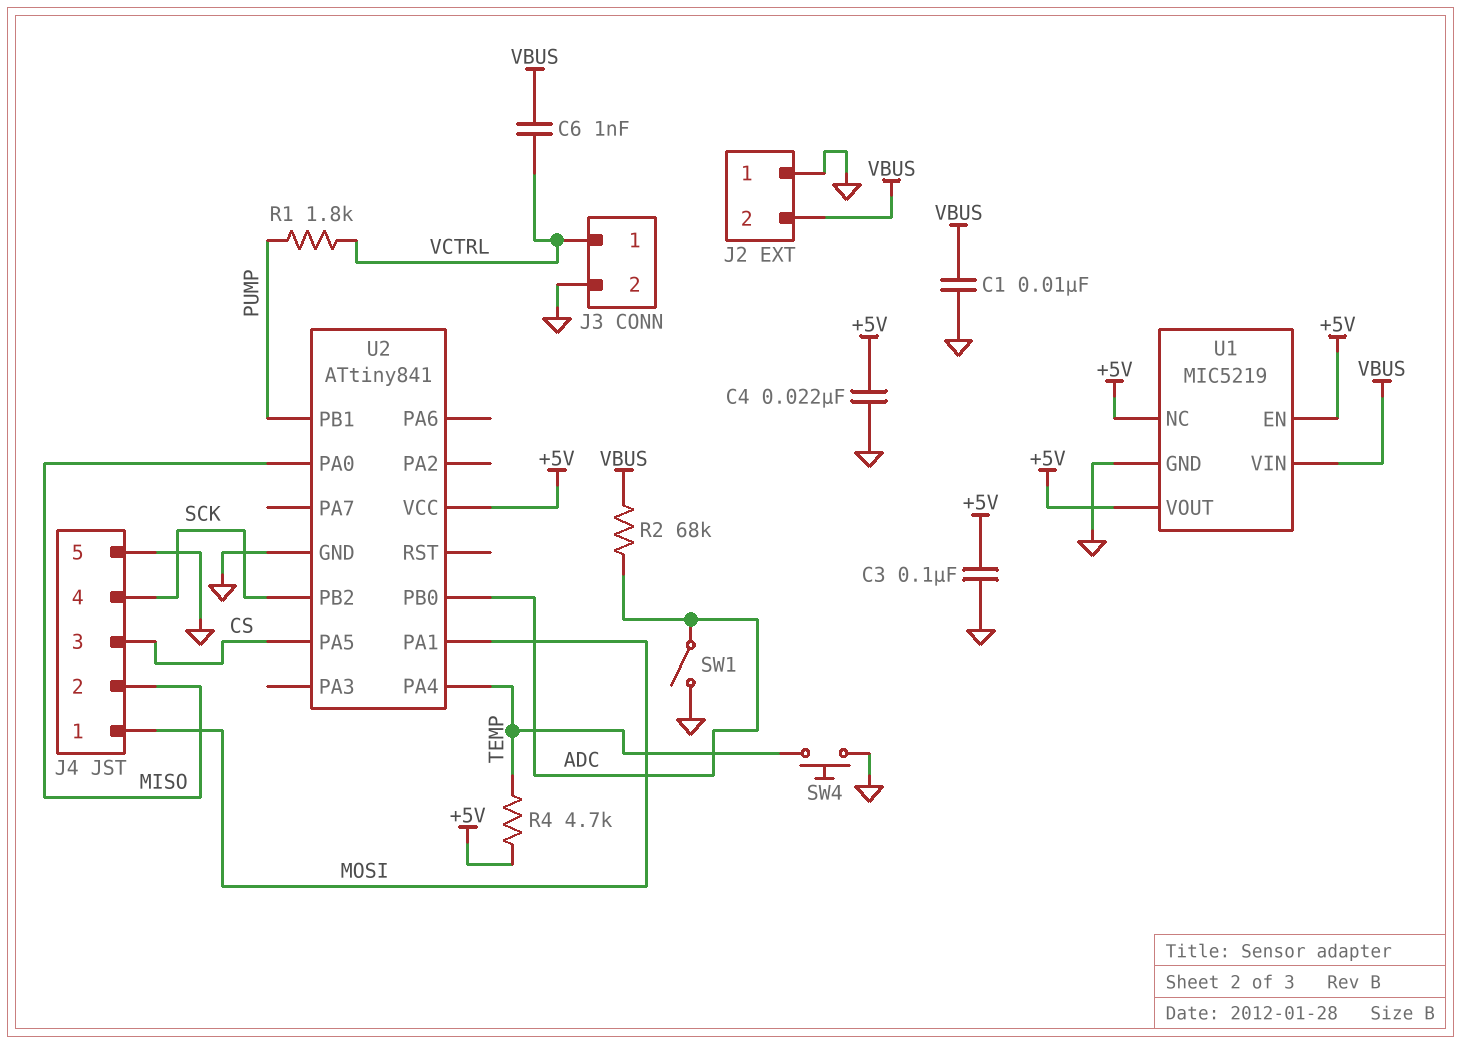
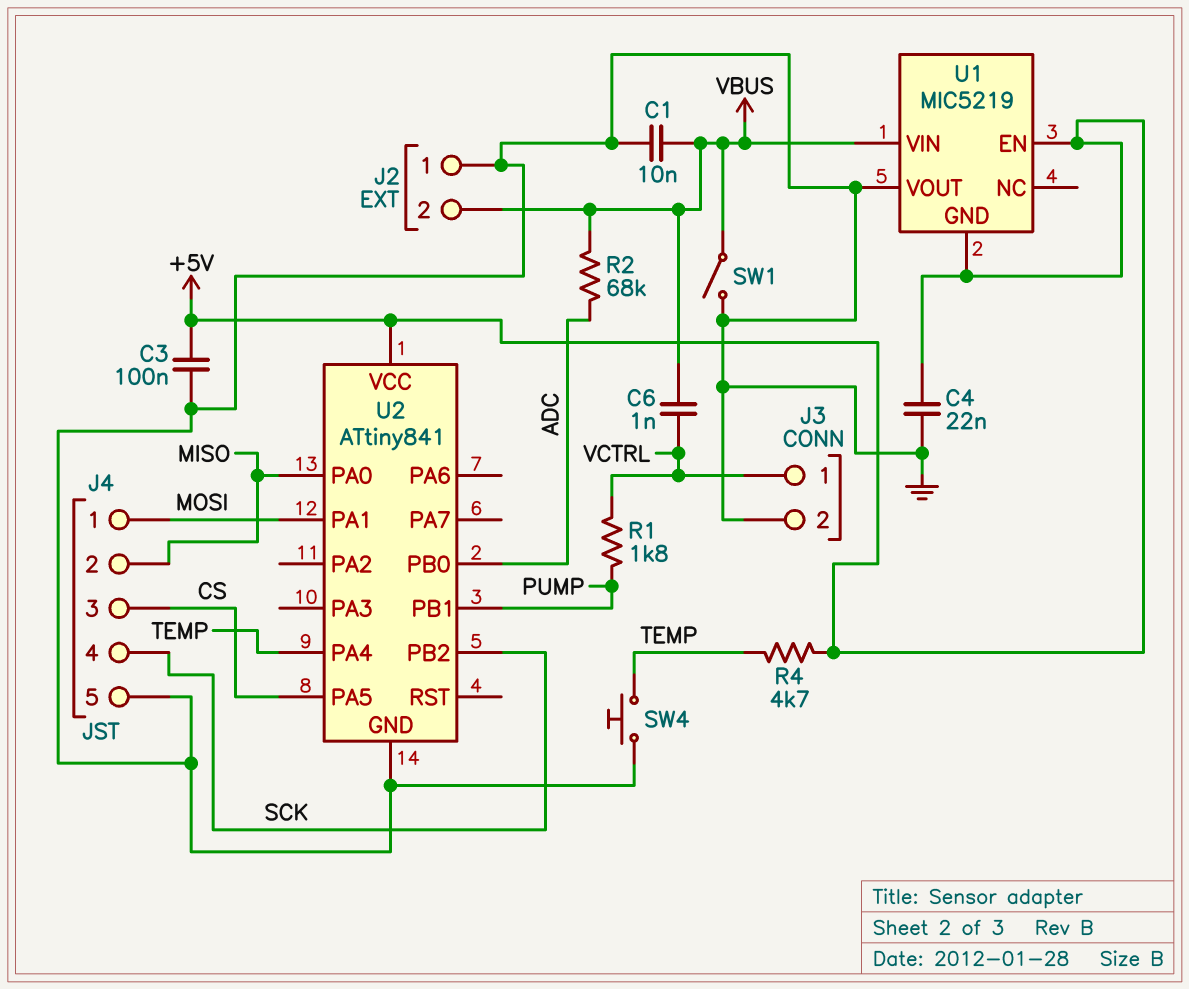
SW1: switch (ADC, GND) -> switch (GND, VBUS)
U1 pin GND: GND -> +5V
U1 pin NC: +5V -> none
U1 pin VOUT: +5V -> GND

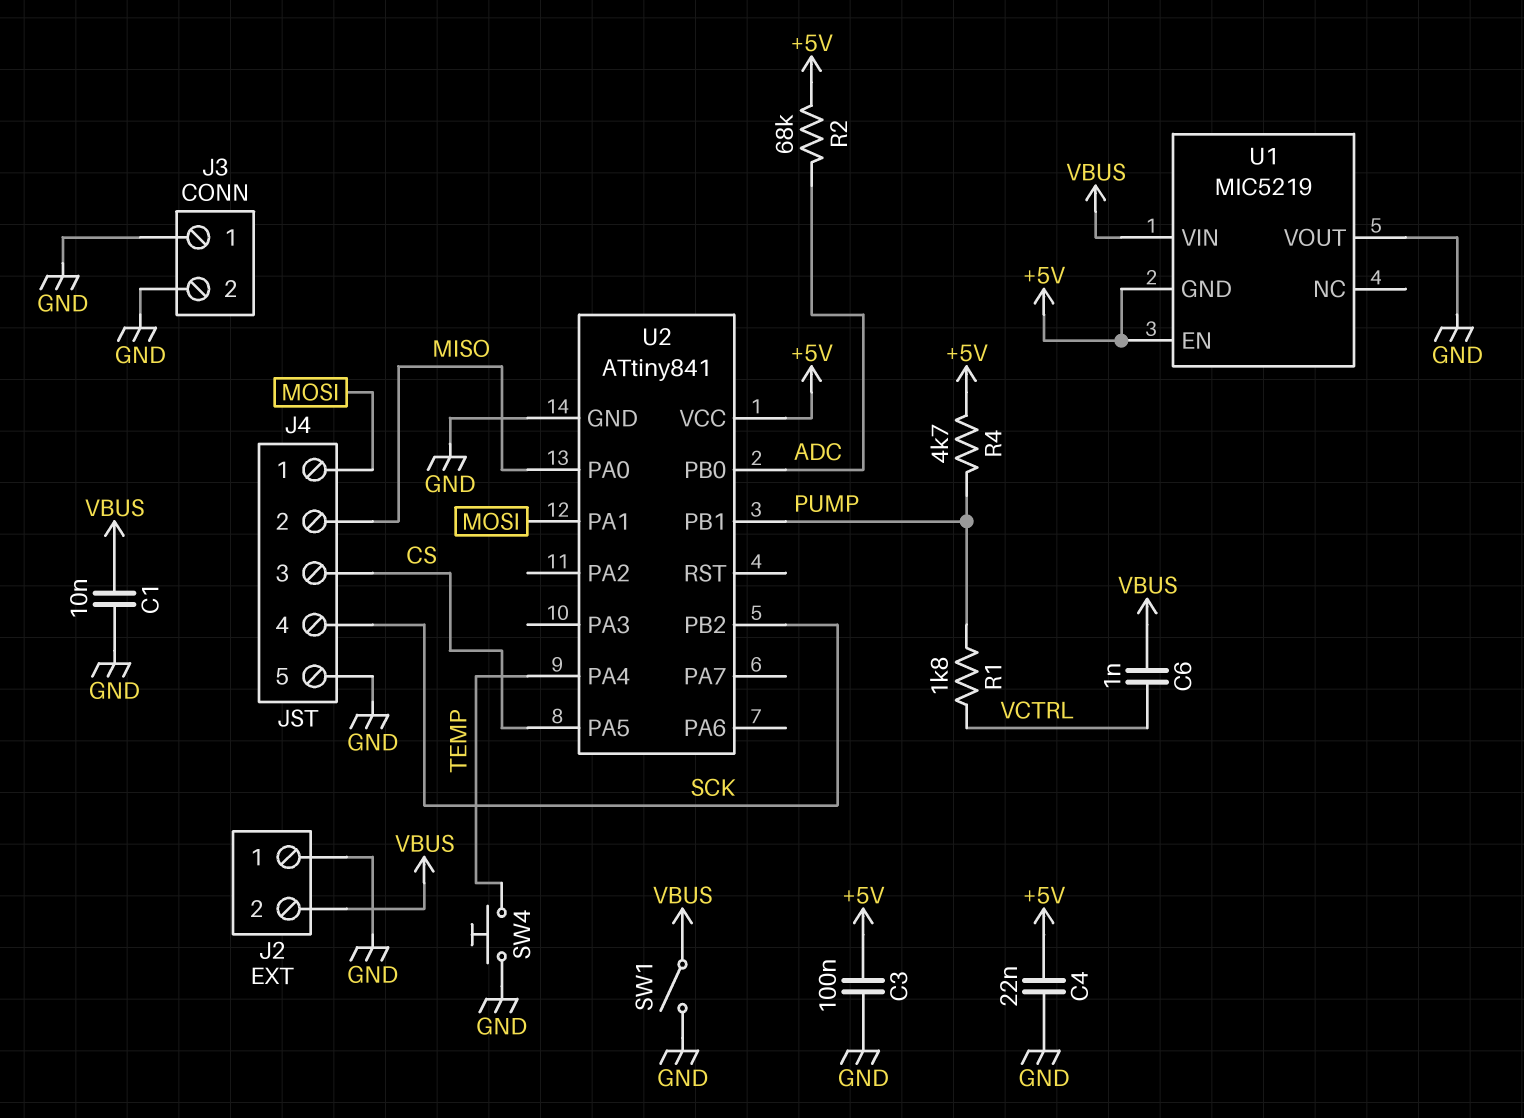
J3 pin 1: VCTRL -> GND
R2: 68k (ADC, VBUS) -> 68k (+5V, ADC)
R4: 4.7k (+5V, TEMP) -> 4.7k (+5V, PUMP)

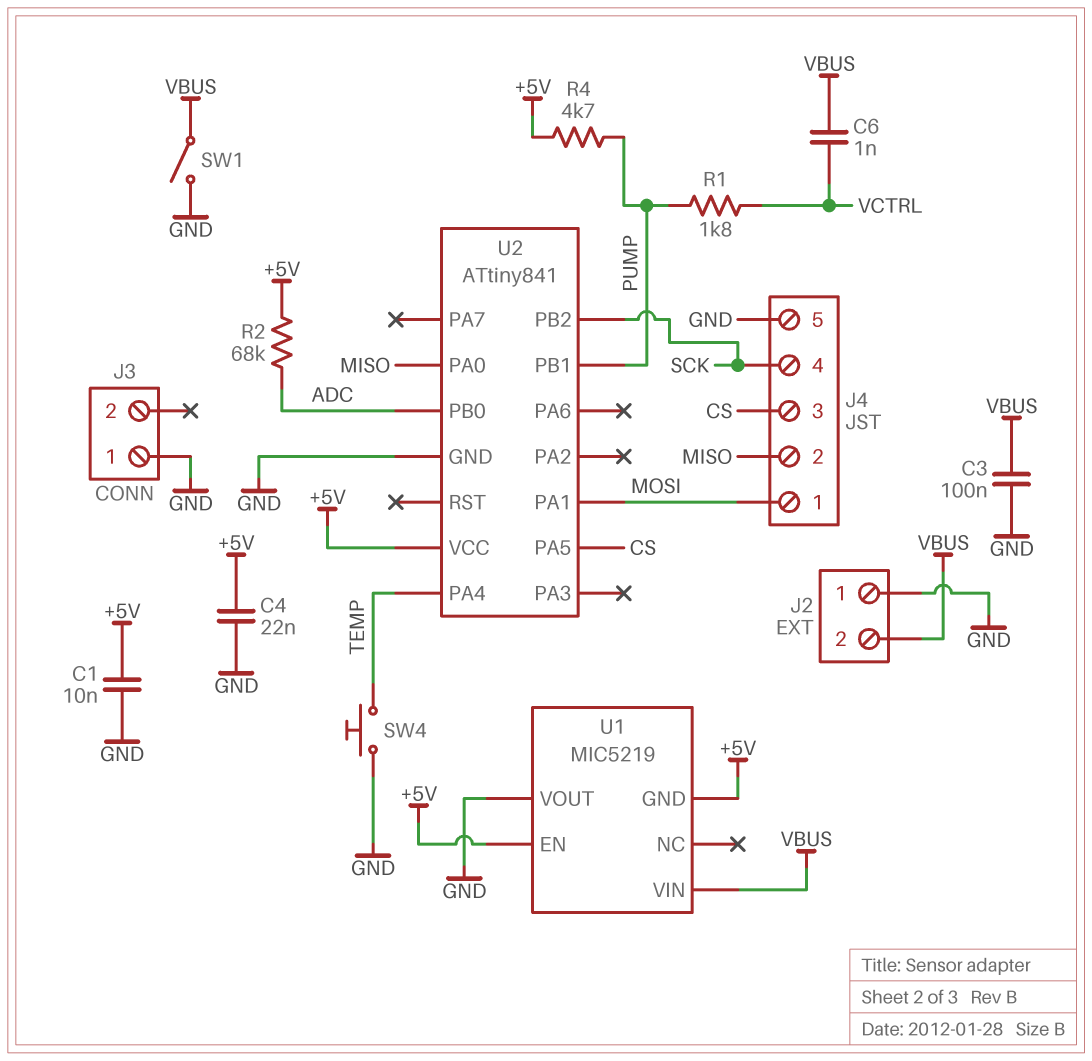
C1: 10nF (GND, VBUS) -> 10nF (+5V, GND)
C3: 100nF (+5V, GND) -> 100nF (GND, VBUS)
J3 pin 2: GND -> none

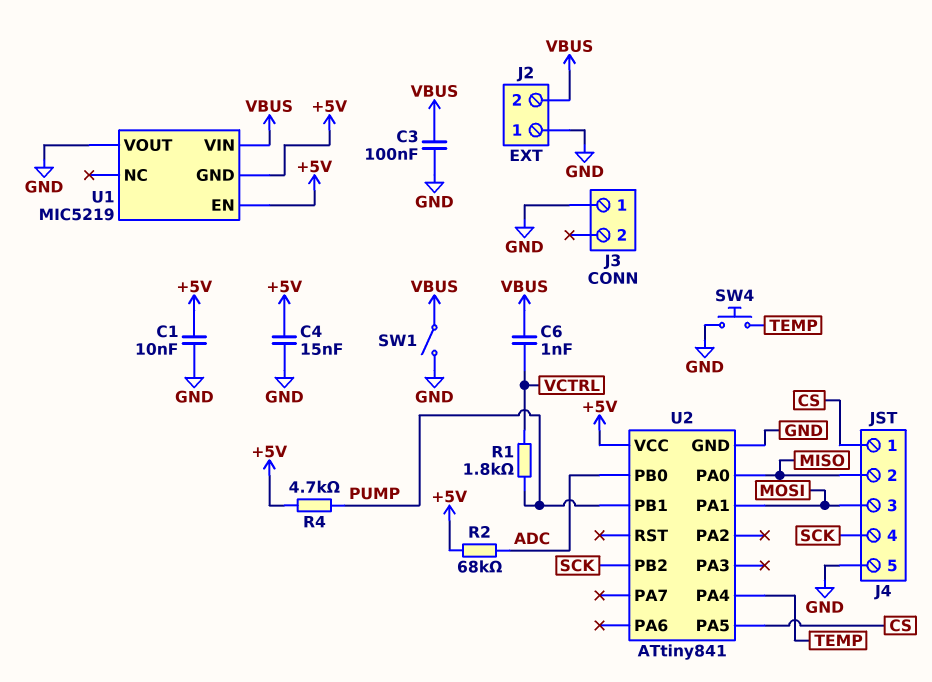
C4: 22nF (+5V, GND) -> 15nF (+5V, GND)
J4 pin 1: MOSI -> CS
J4 pin 3: CS -> MOSI

